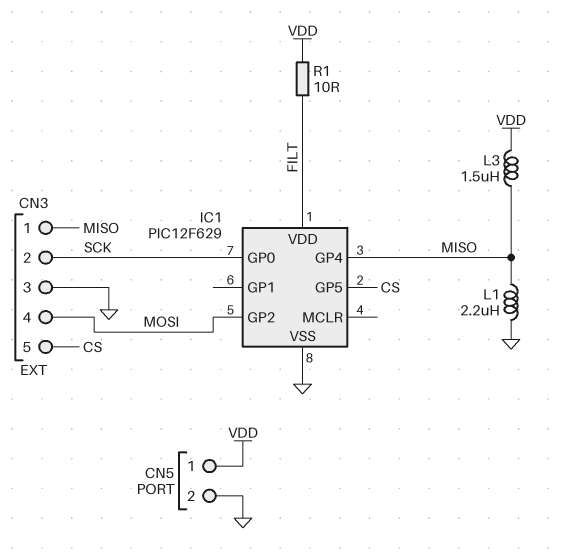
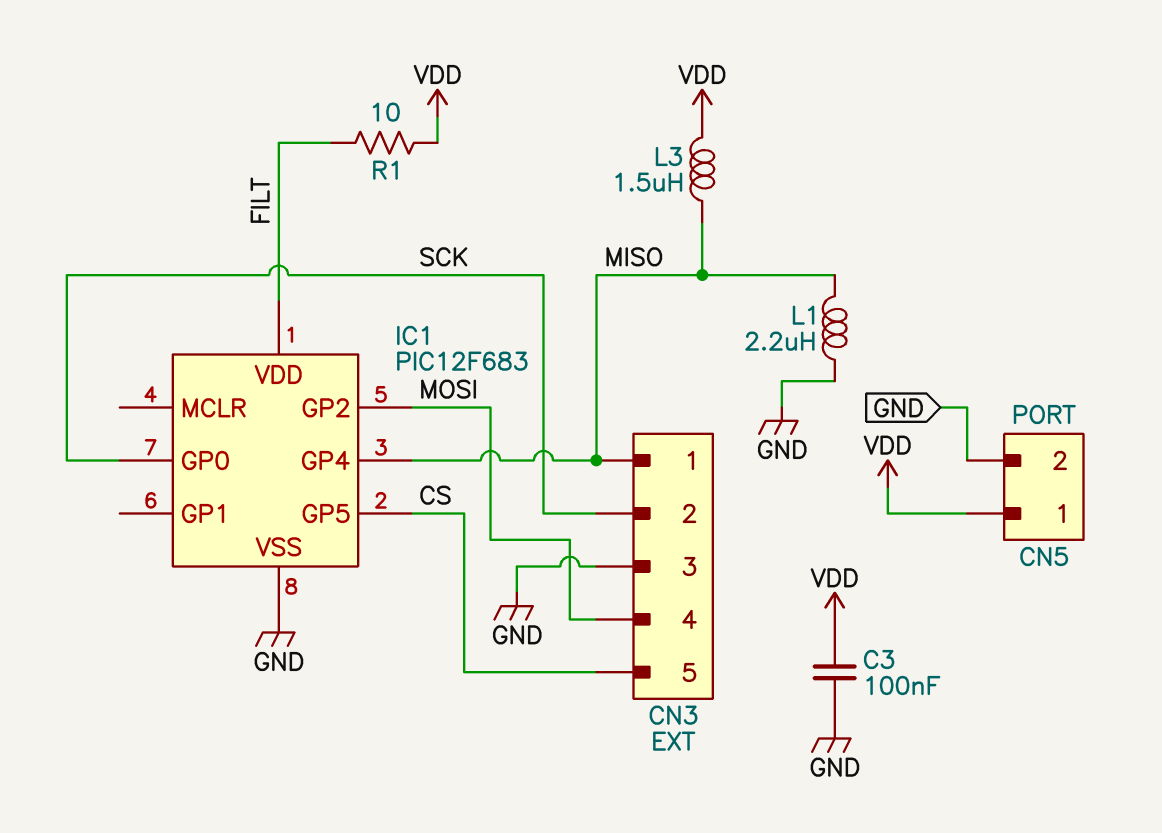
C3: none -> 100nF (GND, VDD)
IC1: PIC12F629 -> PIC12F683

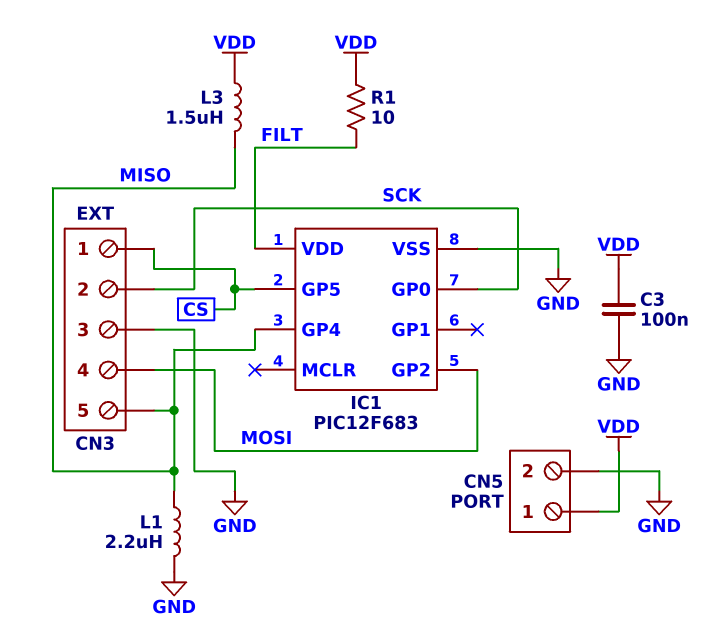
CN3 pin 1: MISO -> CS
CN3 pin 5: CS -> MISO

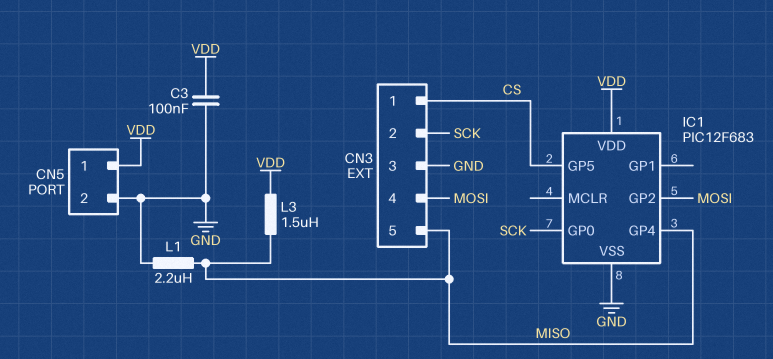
IC1 pin VDD: FILT -> VDD
R1: 10 (FILT, VDD) -> none

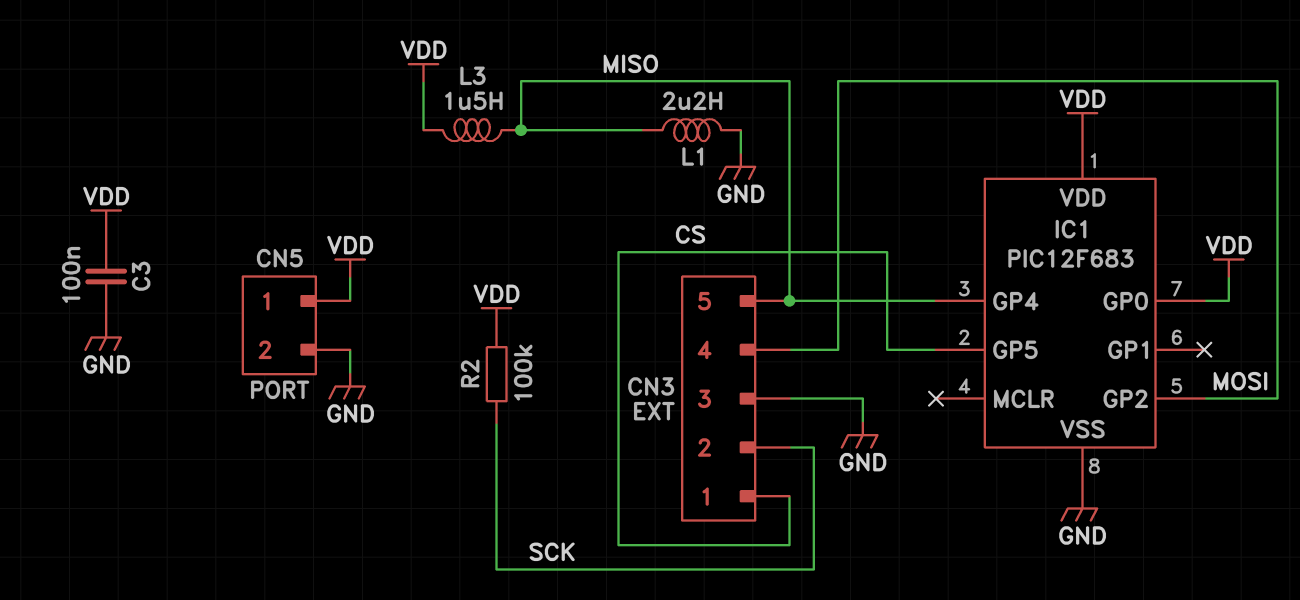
IC1 pin GP0: SCK -> VDD
R2: none -> 100k (SCK, VDD)

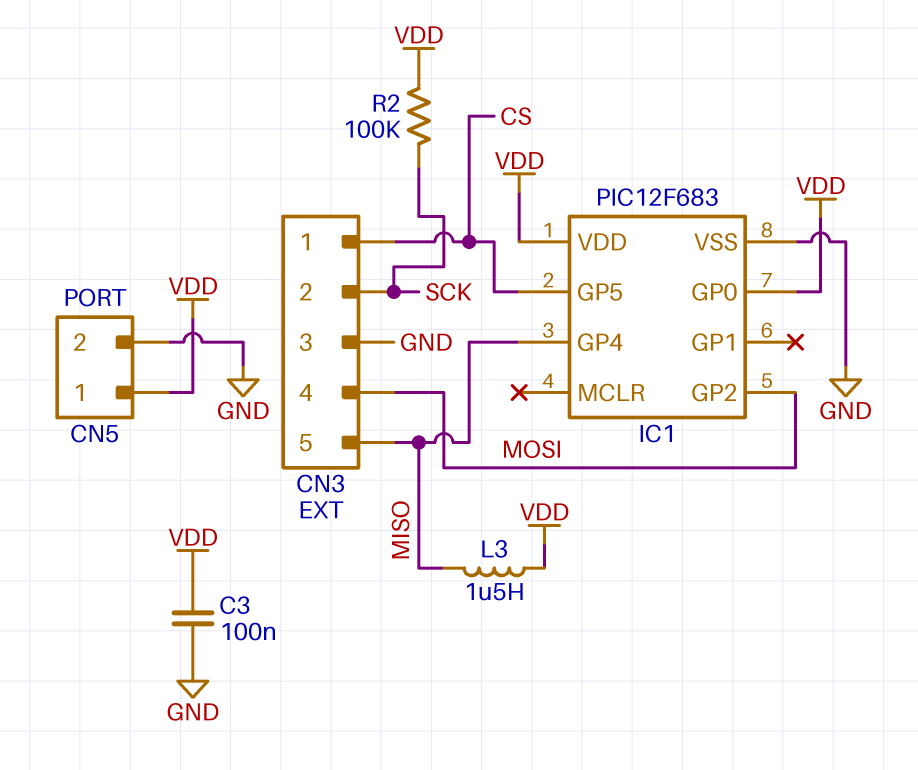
L1: 2.2uH (GND, MISO) -> none

